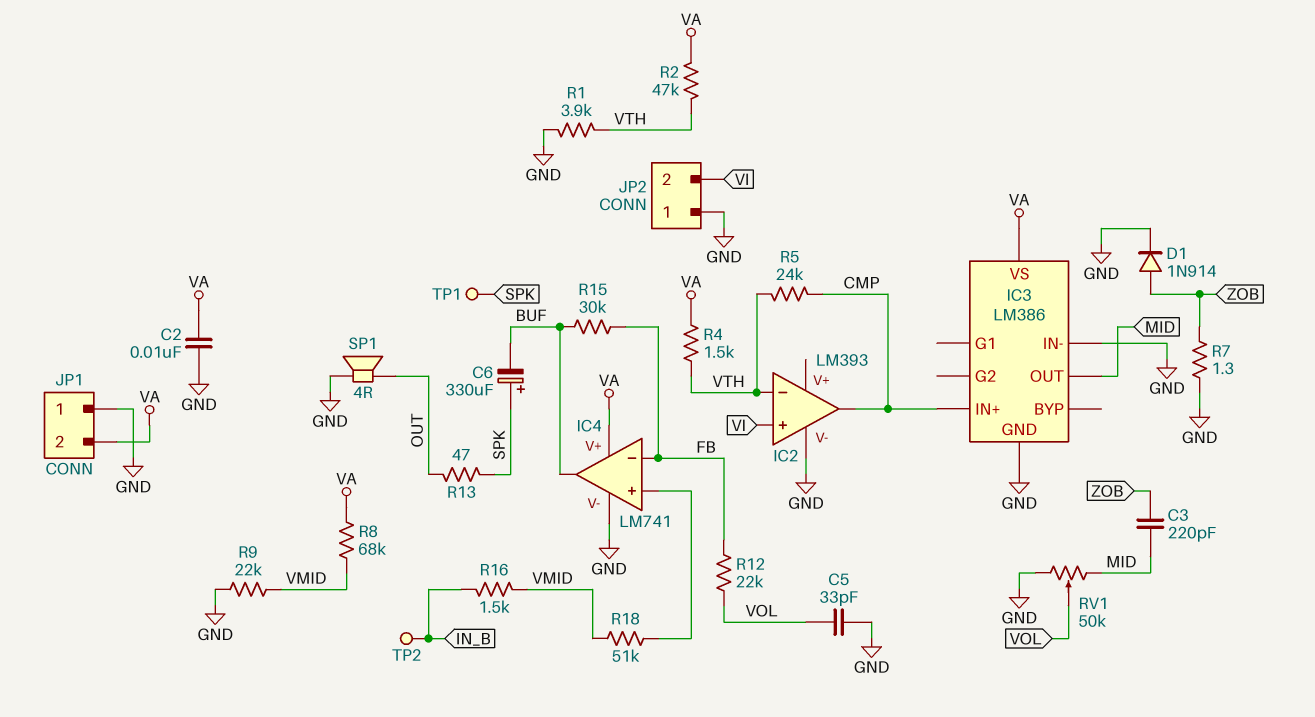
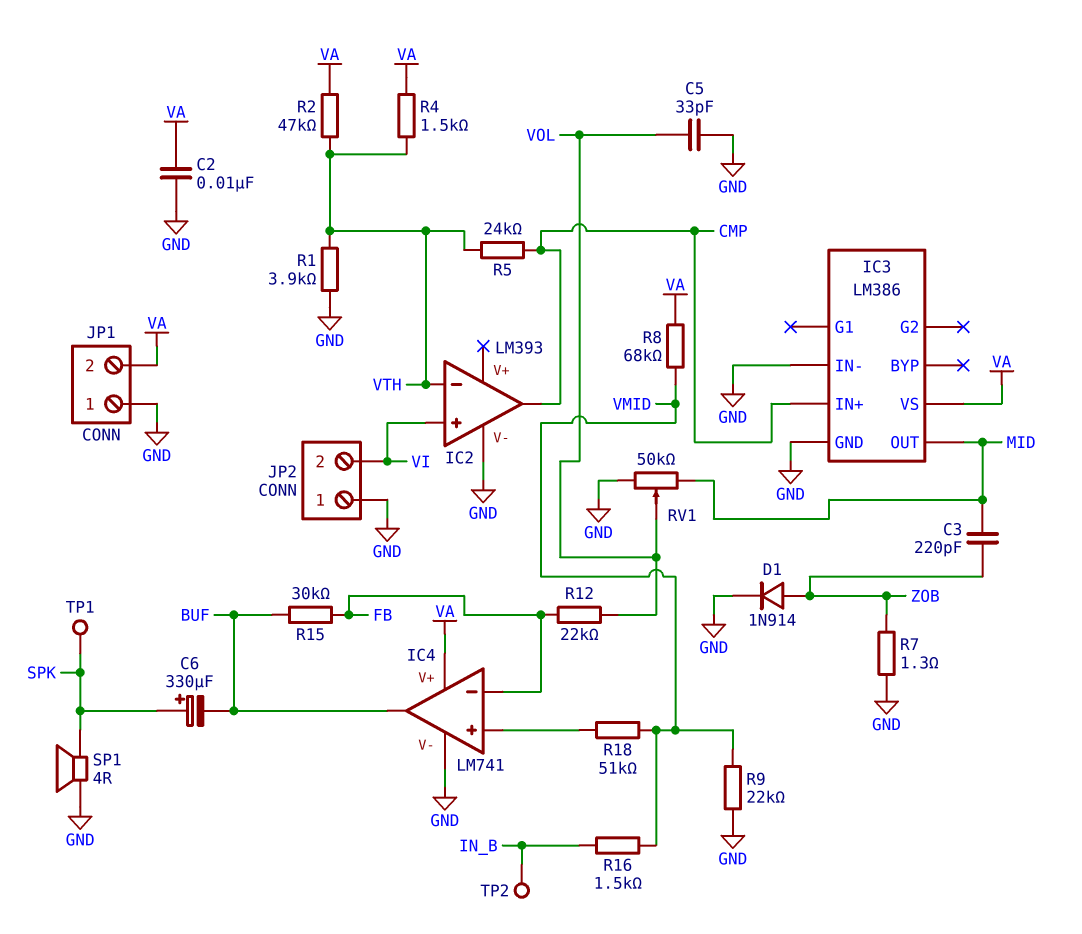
R13: 47 (OUT, SPK) -> none
SP1: speaker 4R (GND, OUT) -> speaker 4R (GND, SPK)

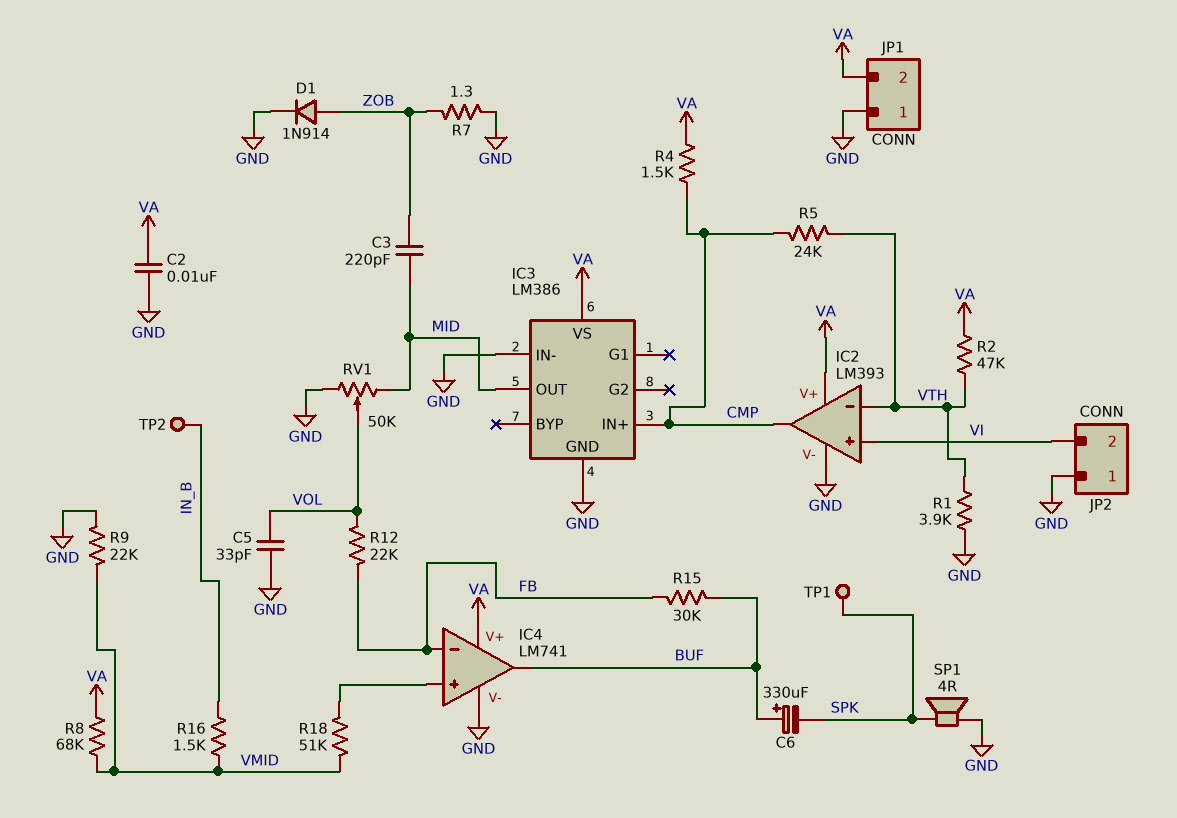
C6: 330uF (plus SPK, minus BUF) -> 330uF (plus BUF, minus SPK)
IC2 pin V+: none -> VA
R4: 1.5k (VA, VTH) -> 1.5k (CMP, VA)

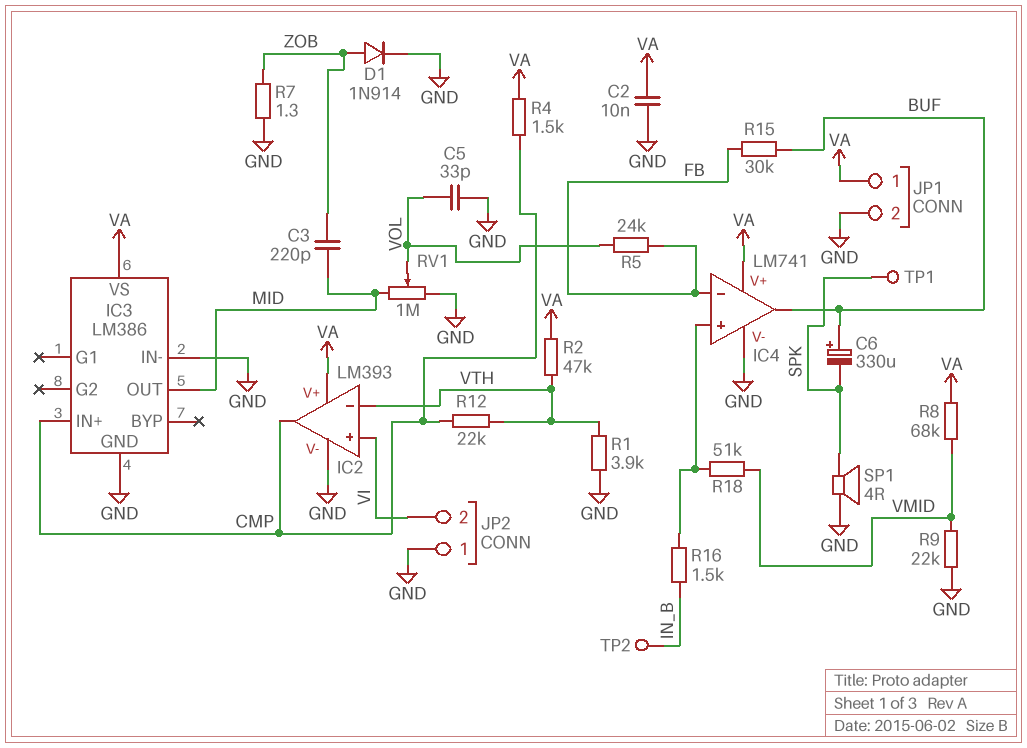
JP1 pin 1: GND -> VA
JP1 pin 2: VA -> GND
R5: 24k (CMP, VTH) -> 24k (FB, VOL)
R12: 22k (FB, VOL) -> 22k (CMP, VTH)
R16: 1.5k (IN_B, VMID) -> 1.5k (IC4/in+, IN_B)
RV1: 50k (GND, MID, wiper VOL) -> 1M (GND, MID, wiper VOL)

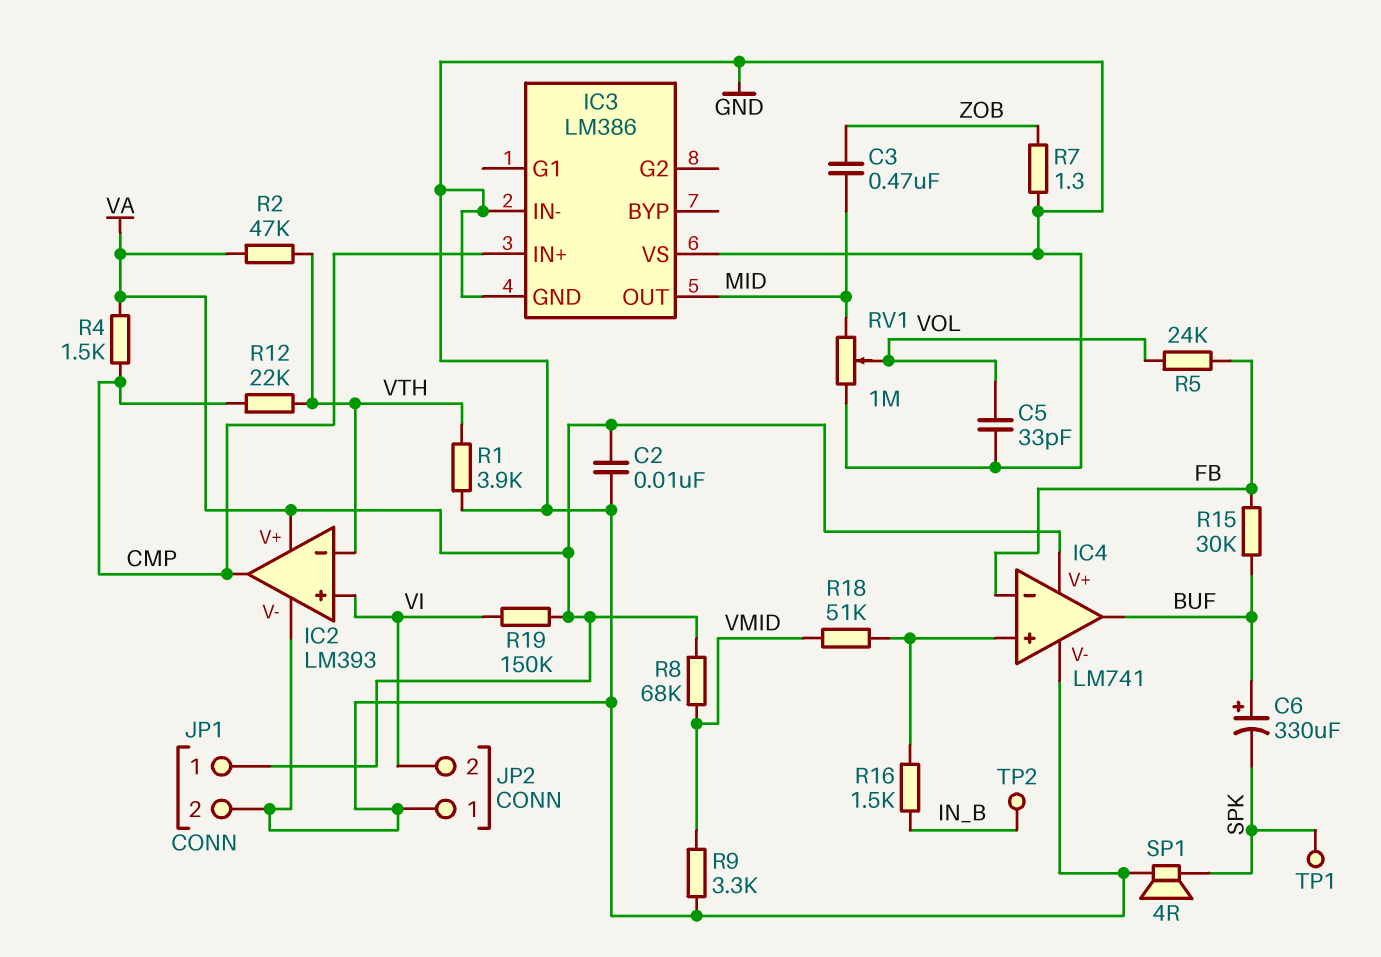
C3: 220pF (MID, ZOB) -> 470nF (MID, ZOB)
D1: diode 1N914 (A ZOB, K GND) -> none
IC3 pin VS: VA -> GND
R9: 22k (GND, VMID) -> 3.3k (GND, VMID)
R19: none -> 150k (VA, VI)

